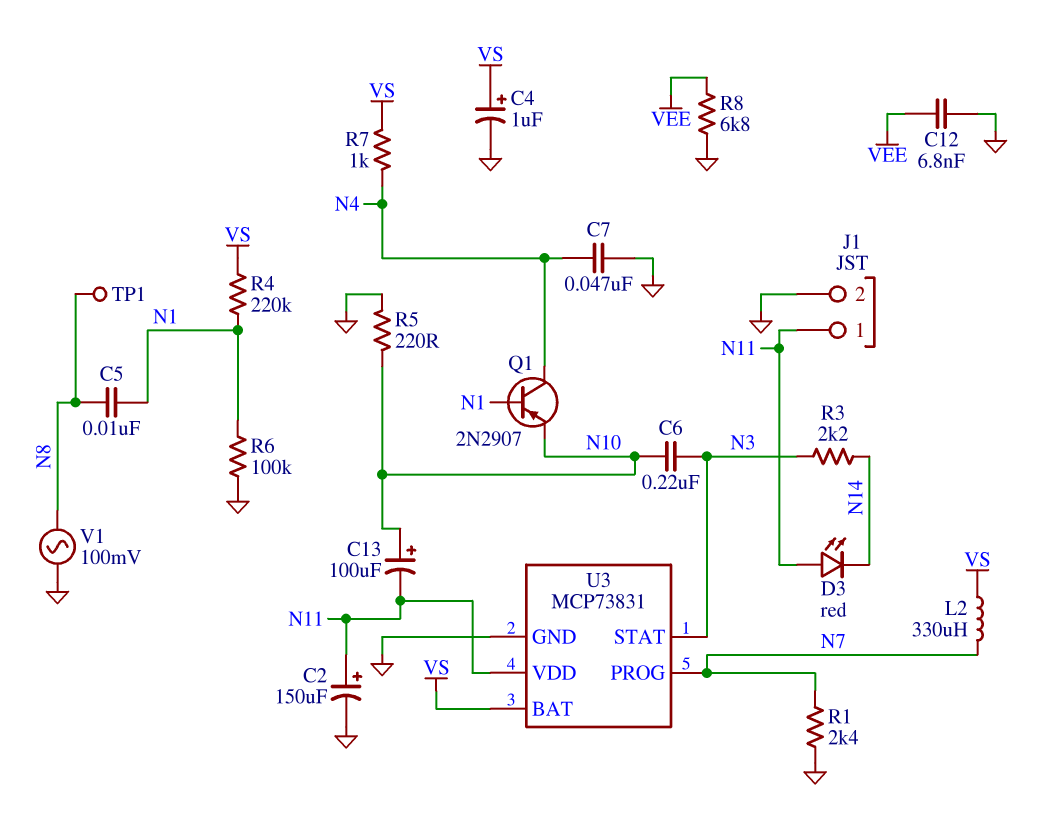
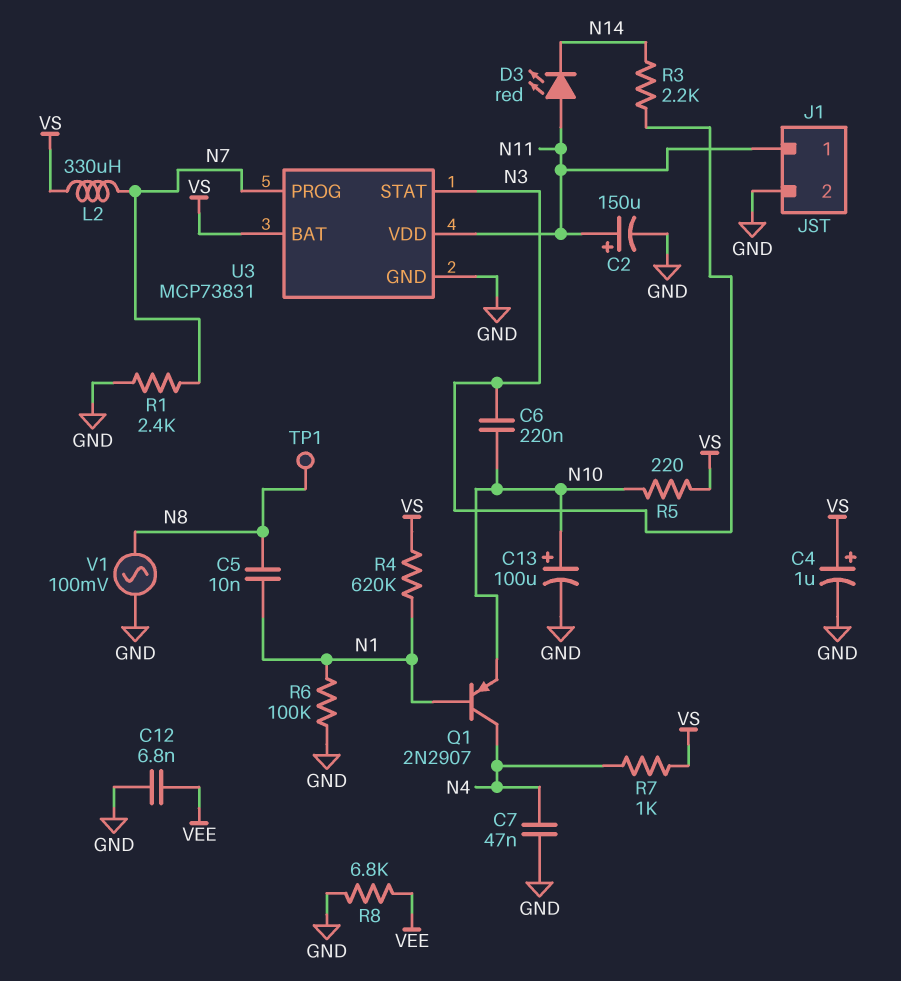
C13: 100uF (plus N10, minus N11) -> 100uF (plus N10, minus GND)
R4: 220k (N1, VS) -> 620k (N1, VS)
R5: 220 (GND, N10) -> 220 (N10, VS)

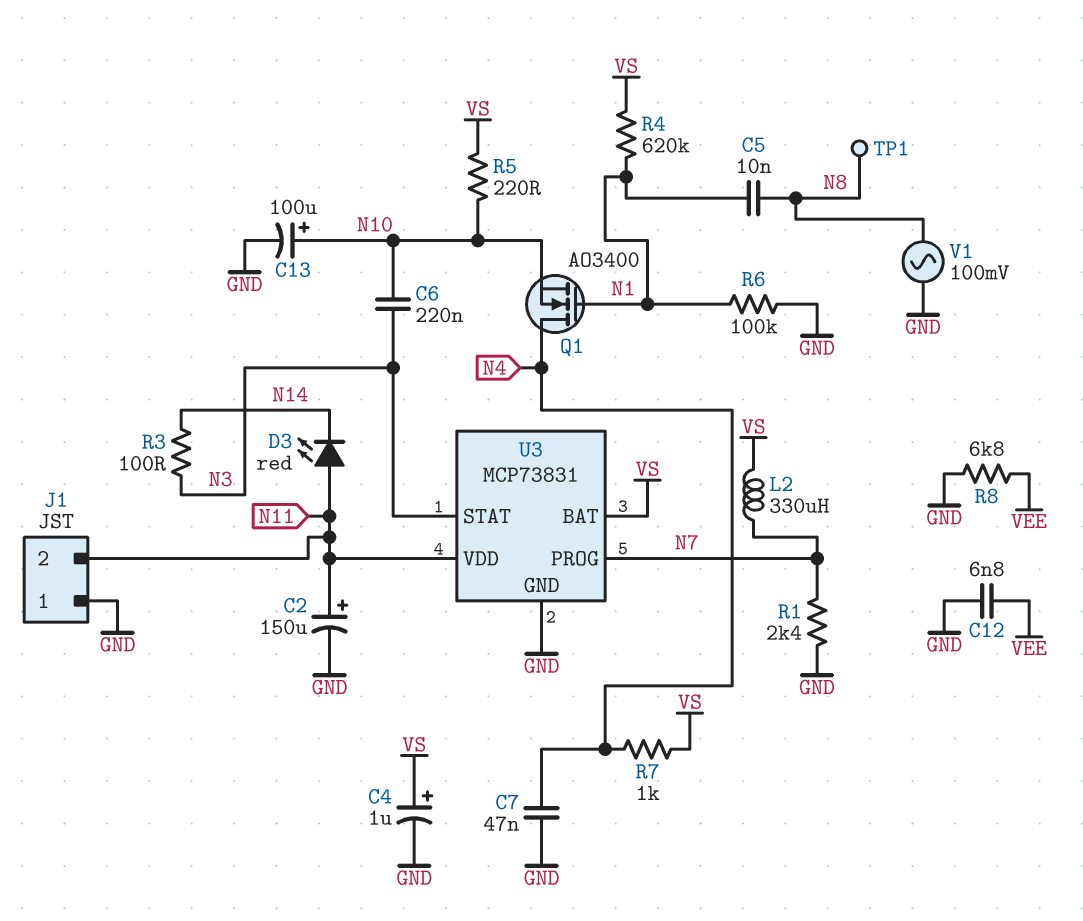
J1 pin 1: N11 -> GND
J1 pin 2: GND -> N11
Q1: PNP 2N2907 (B N1, C N4, E N10) -> NMOS AO3400 (G N1, D N4, S N10)
R3: 2.2k (N3, N14) -> 100 (N3, N14)

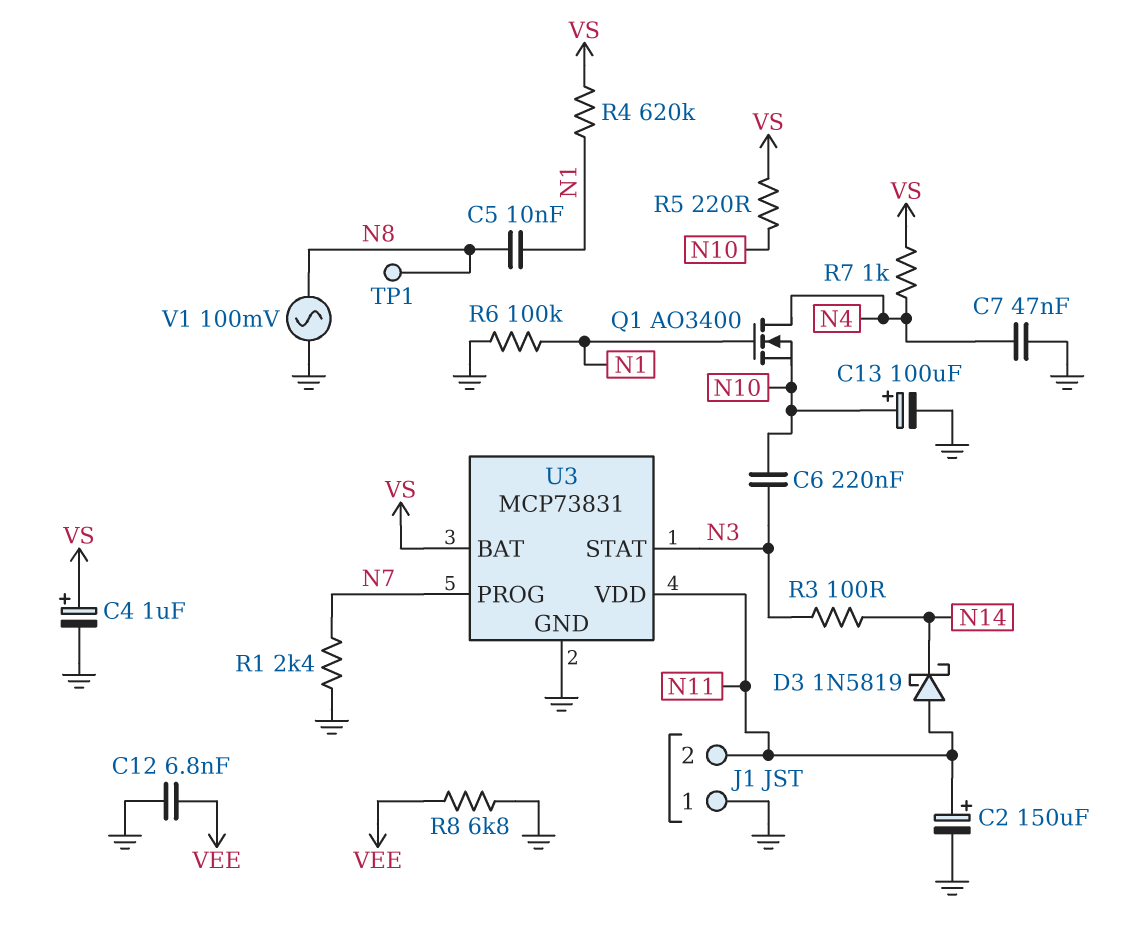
D3: LED red (A N11, K N14) -> schottky 1N5819 (A N11, K N14)
L2: 330uH (N7, VS) -> none

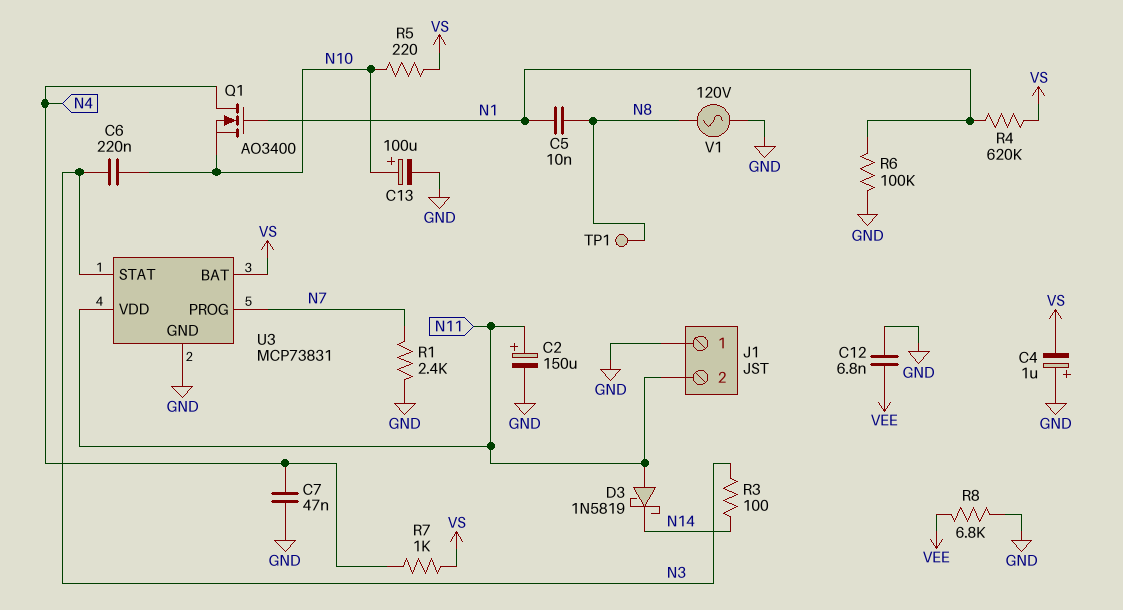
C4: 1uF (plus VS, minus GND) -> 1uF (plus GND, minus VS)
V1: AC 100mV (GND, N8) -> AC 120V (GND, N8)

